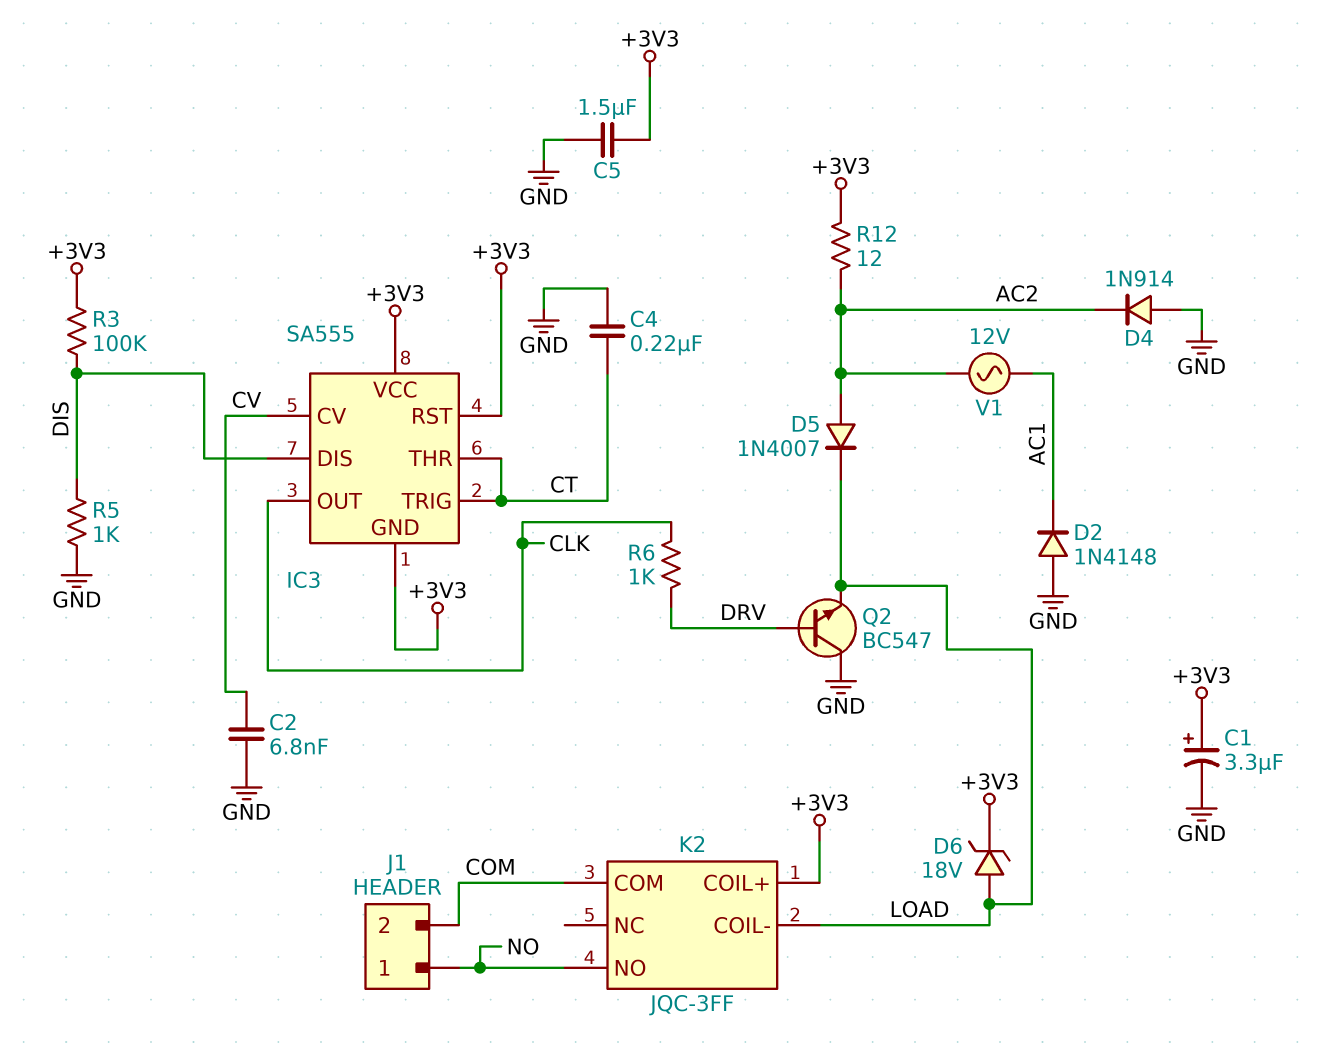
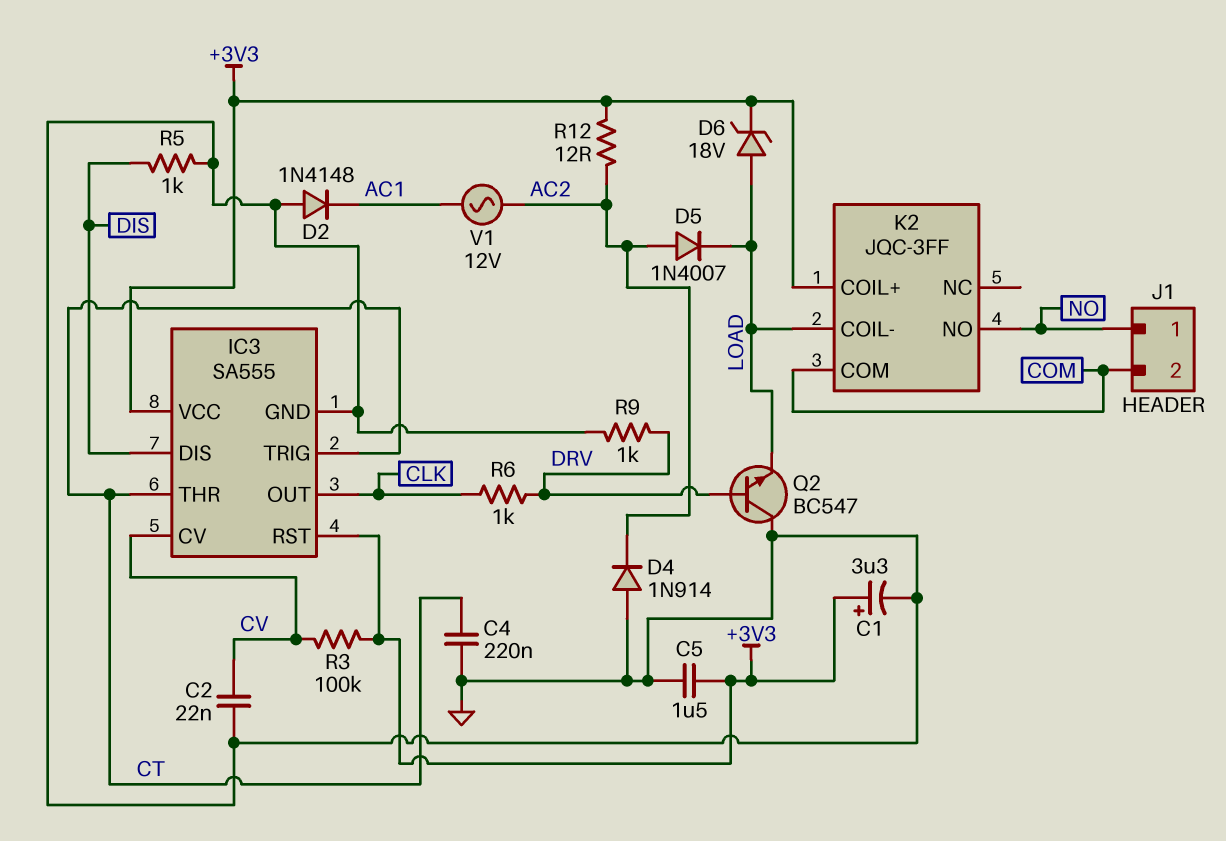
C2: 6.8nF (CV, GND) -> 22nF (CV, GND)
IC3 pin GND: +3V3 -> GND
R3: 100k (+3V3, DIS) -> 100k (+3V3, CV)
R9: none -> 1k (DRV, GND)

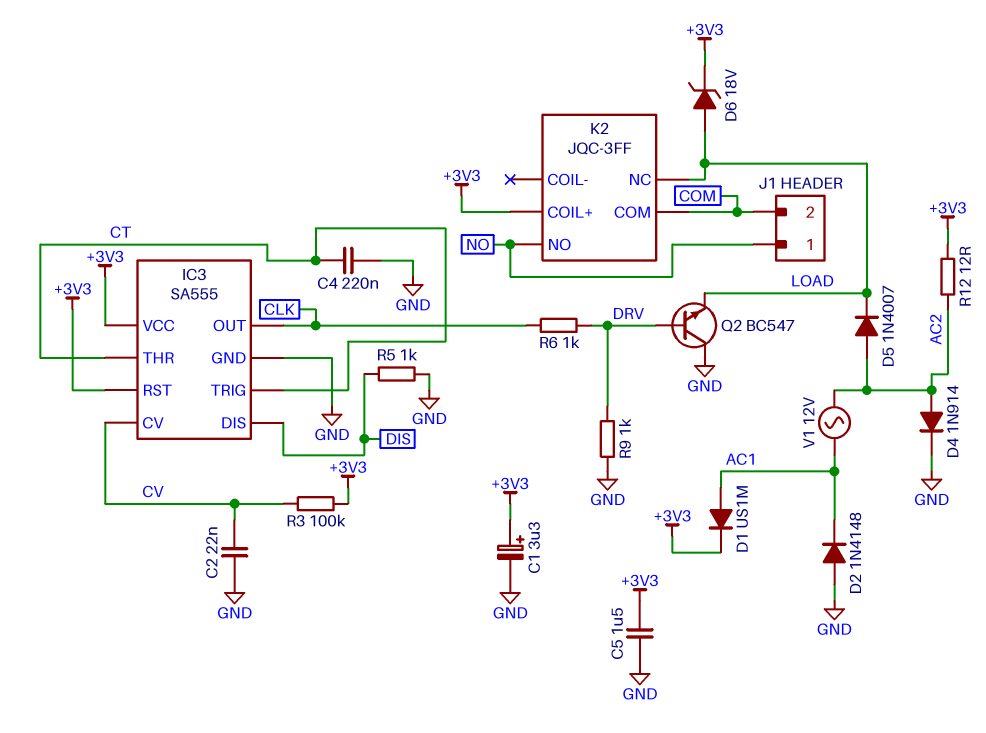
D1: none -> diode US1M (A AC1, K +3V3)
D4: diode 1N914 (A GND, K AC2) -> diode 1N914 (A AC2, K GND)
K2 pin COIL-: LOAD -> none
K2 pin NC: none -> LOAD

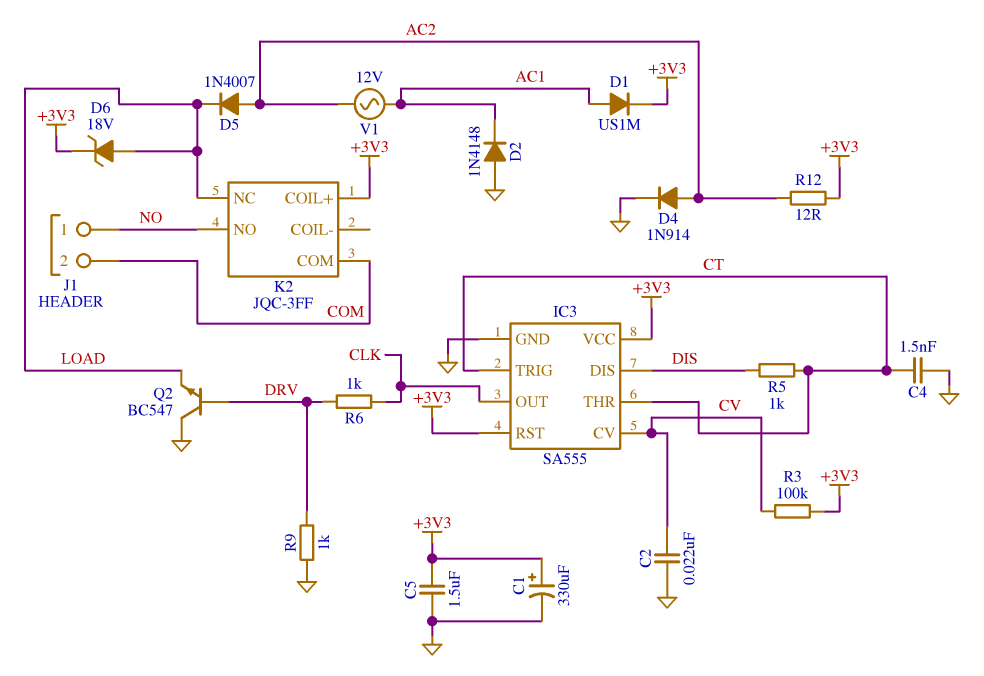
C1: 3.3uF (plus +3V3, minus GND) -> 330uF (plus +3V3, minus GND)
C4: 220nF (CT, GND) -> 1.5nF (CT, GND)
R5: 1k (DIS, GND) -> 1k (CT, DIS)

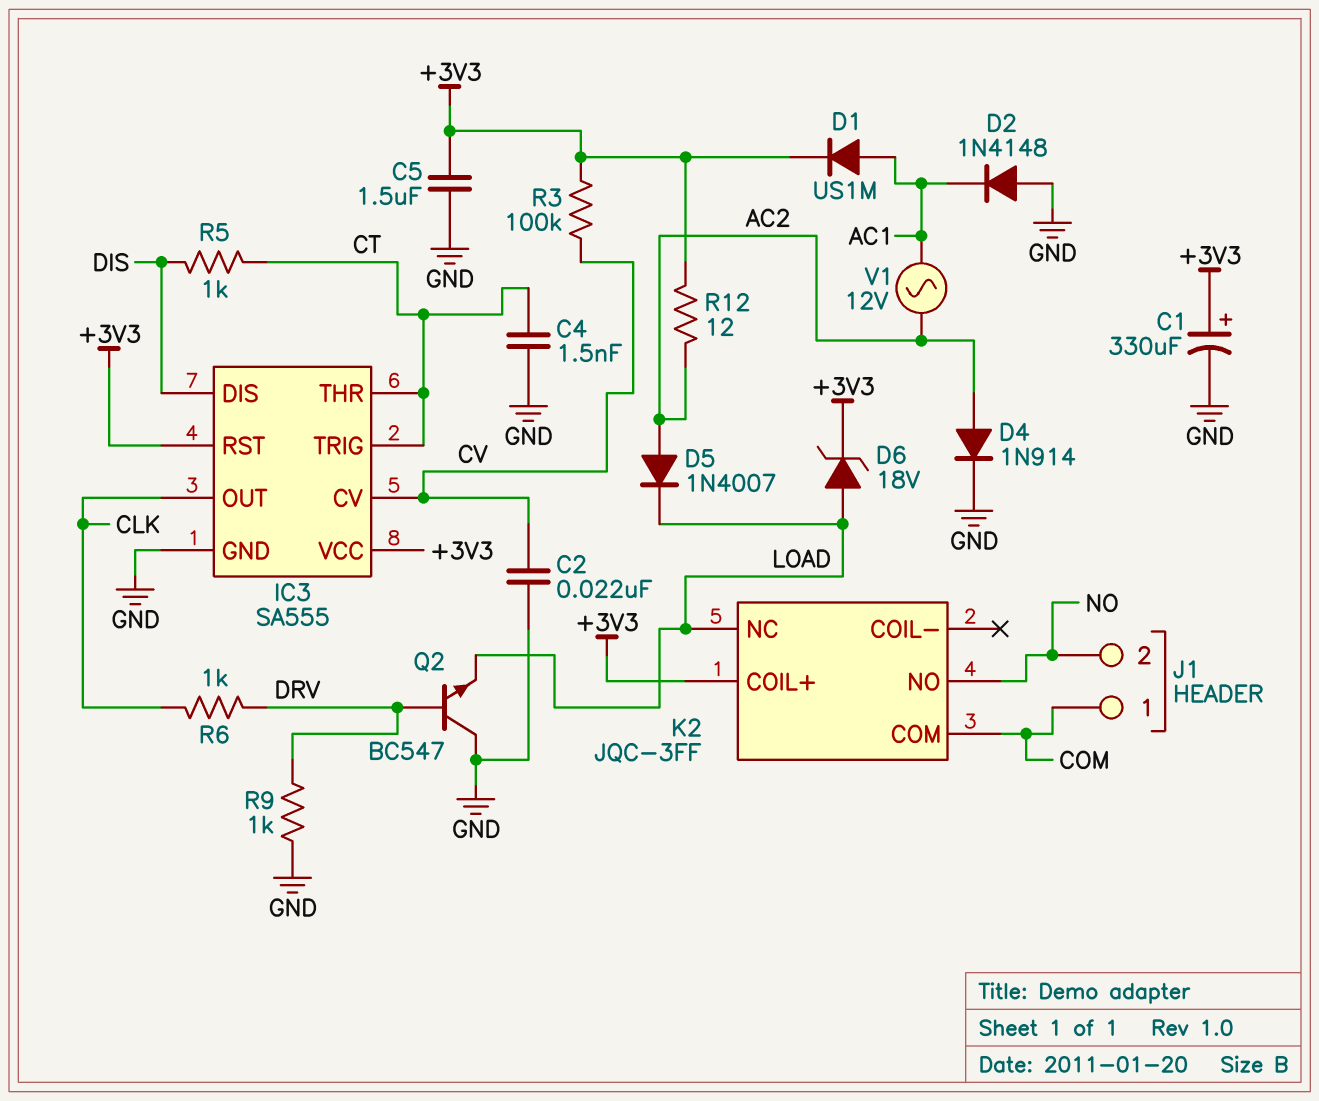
J1 pin 1: NO -> COM
J1 pin 2: COM -> NO

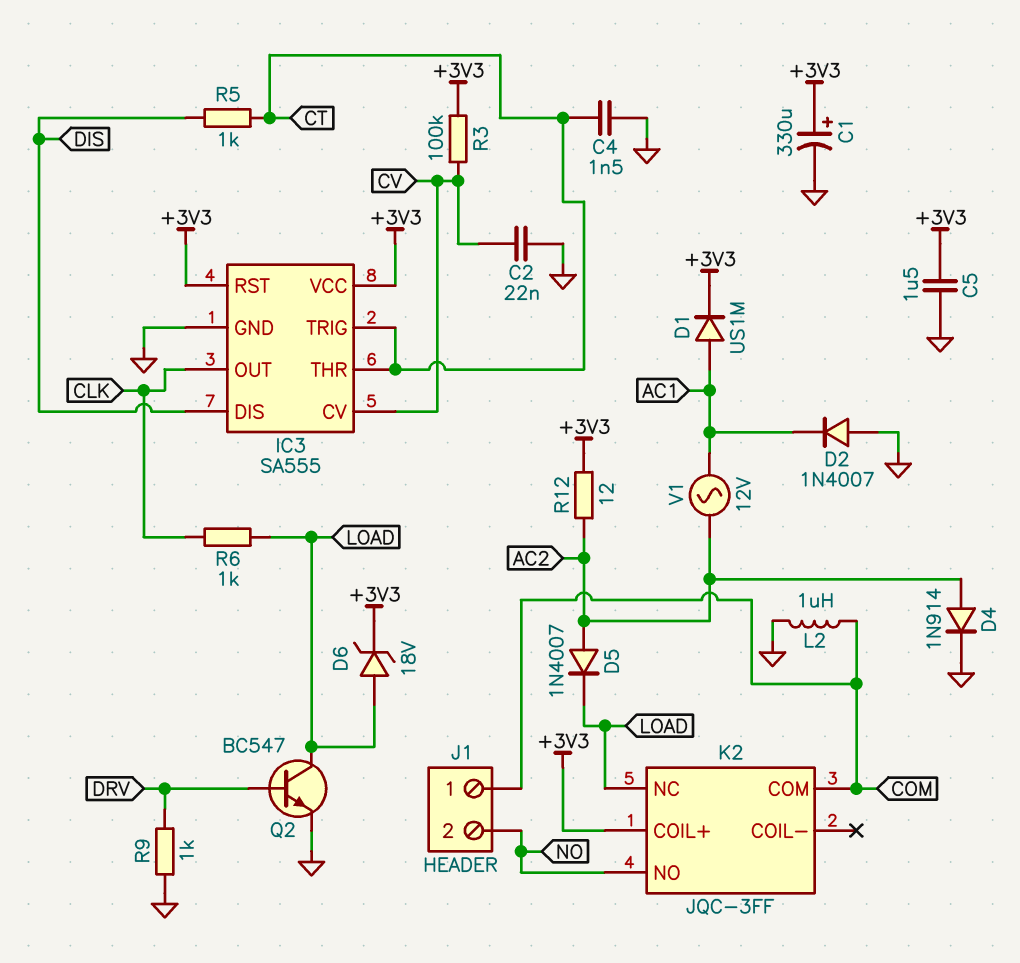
D2: diode 1N4148 (A GND, K AC1) -> diode 1N4007 (A GND, K AC1)
L2: none -> 1uH (COM, GND)
Q2: NPN BC547 (B DRV, C GND, E LOAD) -> NPN BC547 (B DRV, C LOAD, E GND)
R6: 1k (CLK, DRV) -> 1k (CLK, LOAD)

